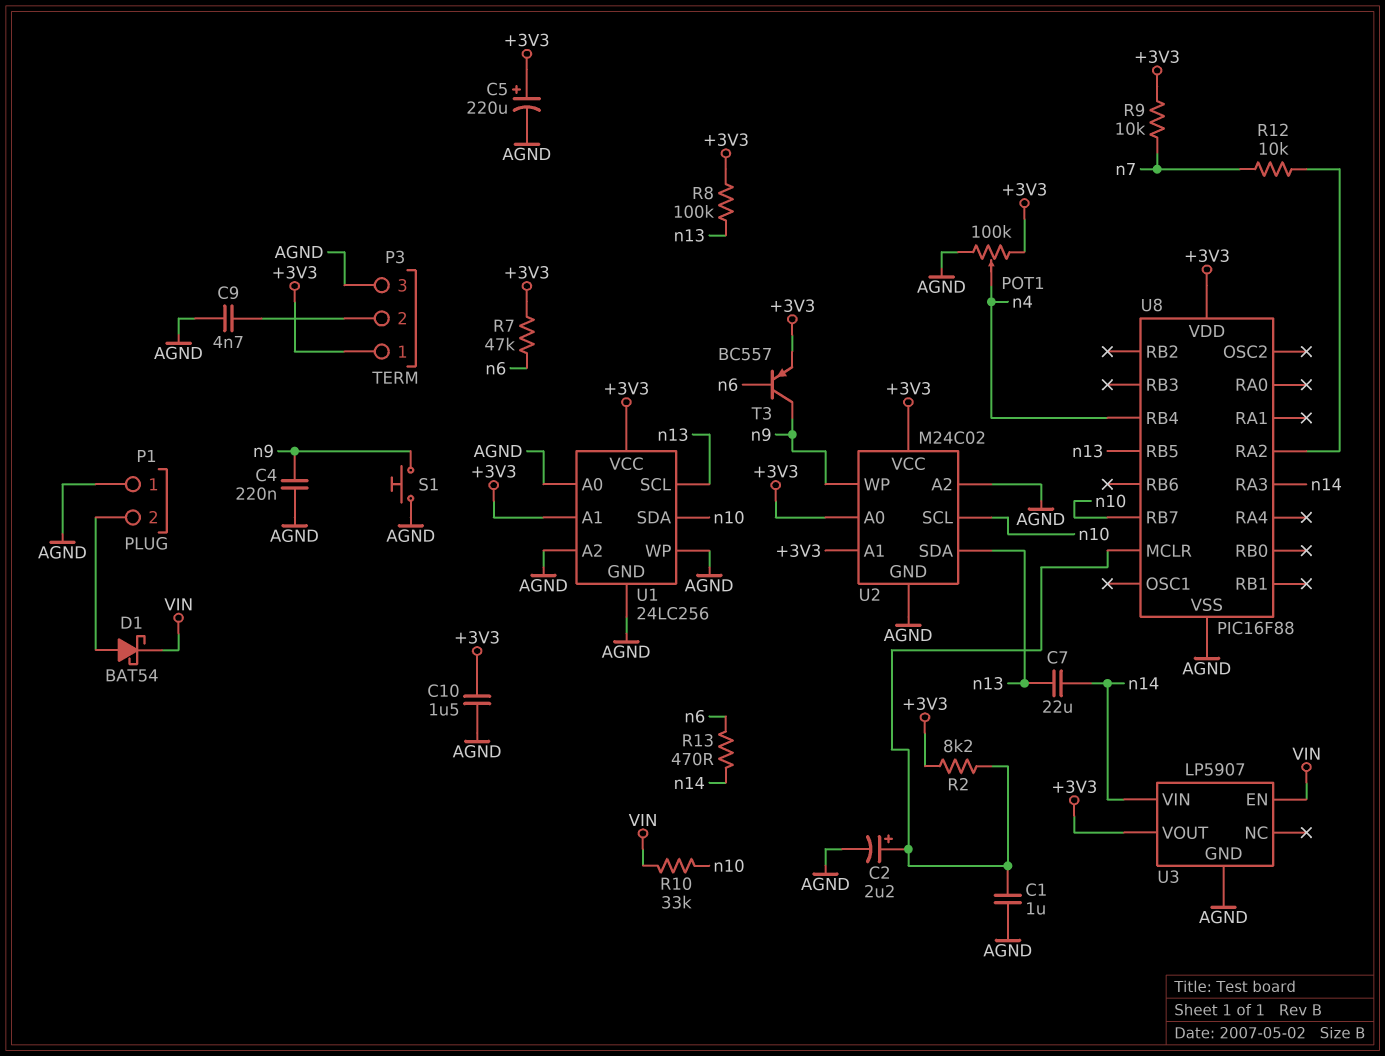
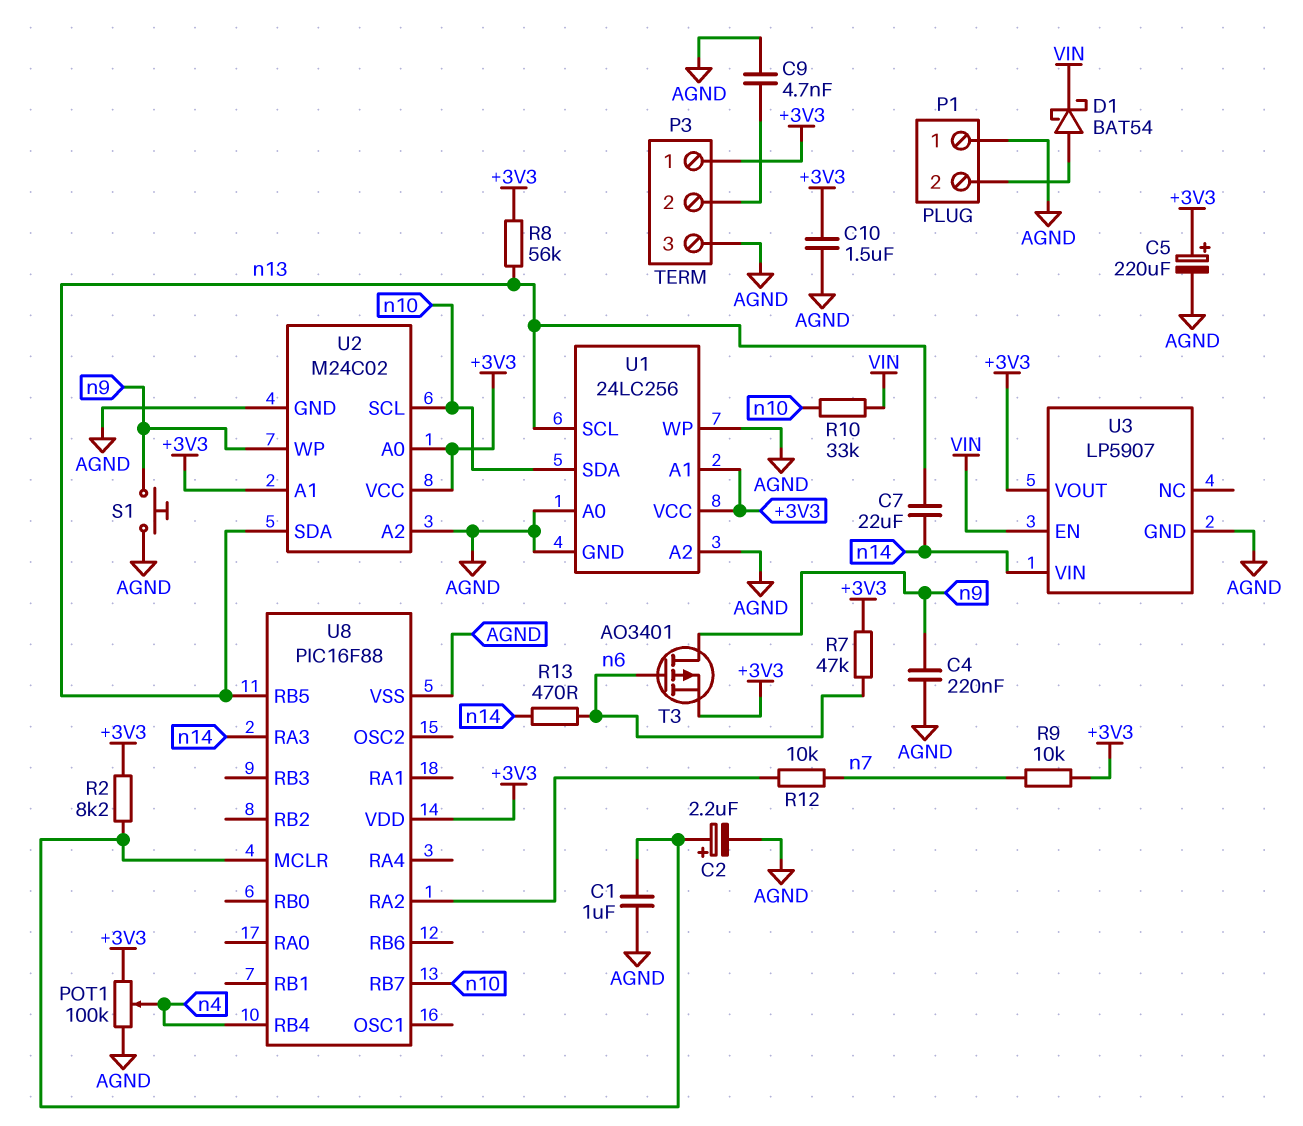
R8: 100k (+3V3, n13) -> 56k (+3V3, n13)
T3: PNP BC557 (B n6, C n9, E +3V3) -> PMOS AO3401 (G n6, D n9, S +3V3)

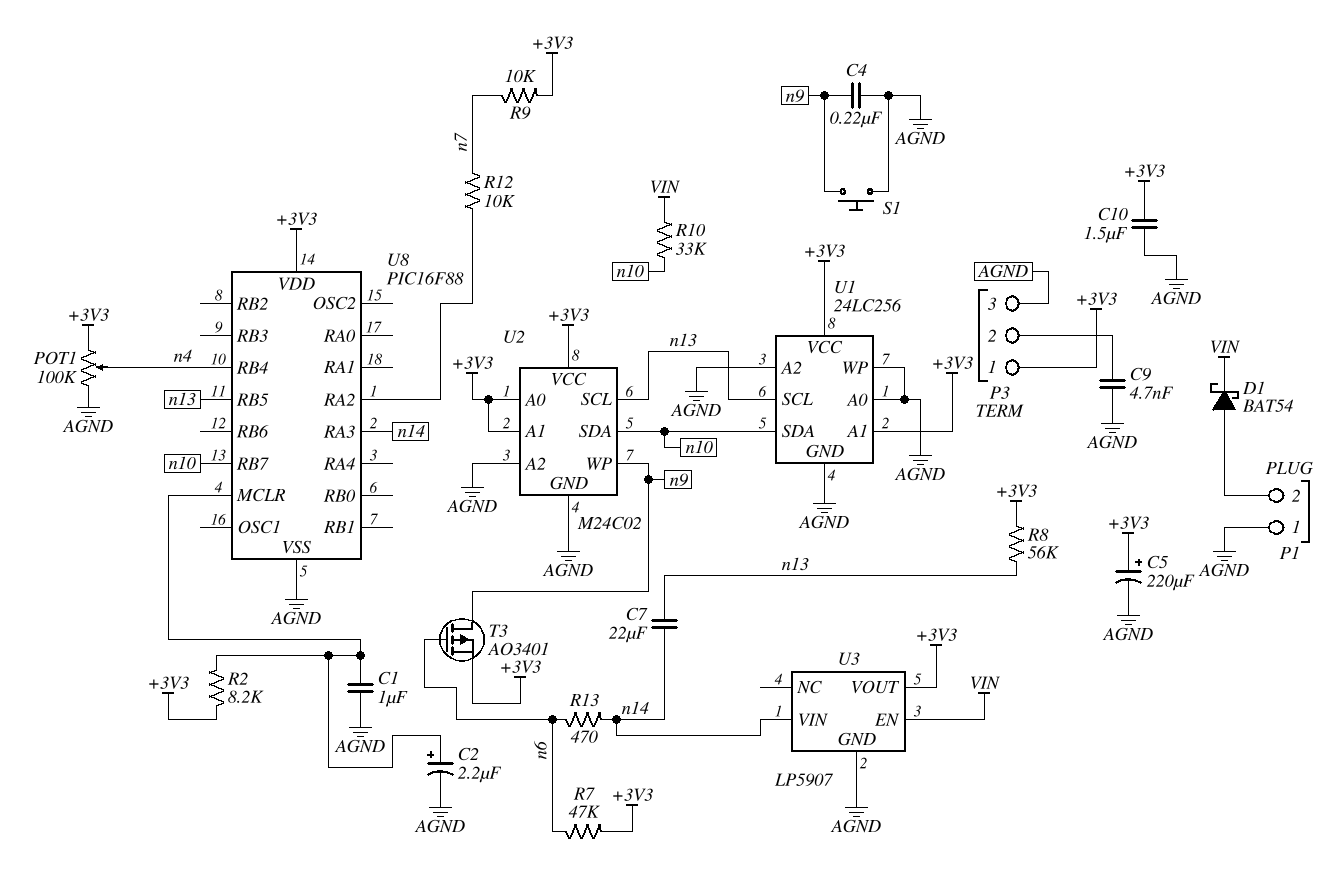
U2 pin SCL: n10 -> n13
U2 pin SDA: n13 -> n10

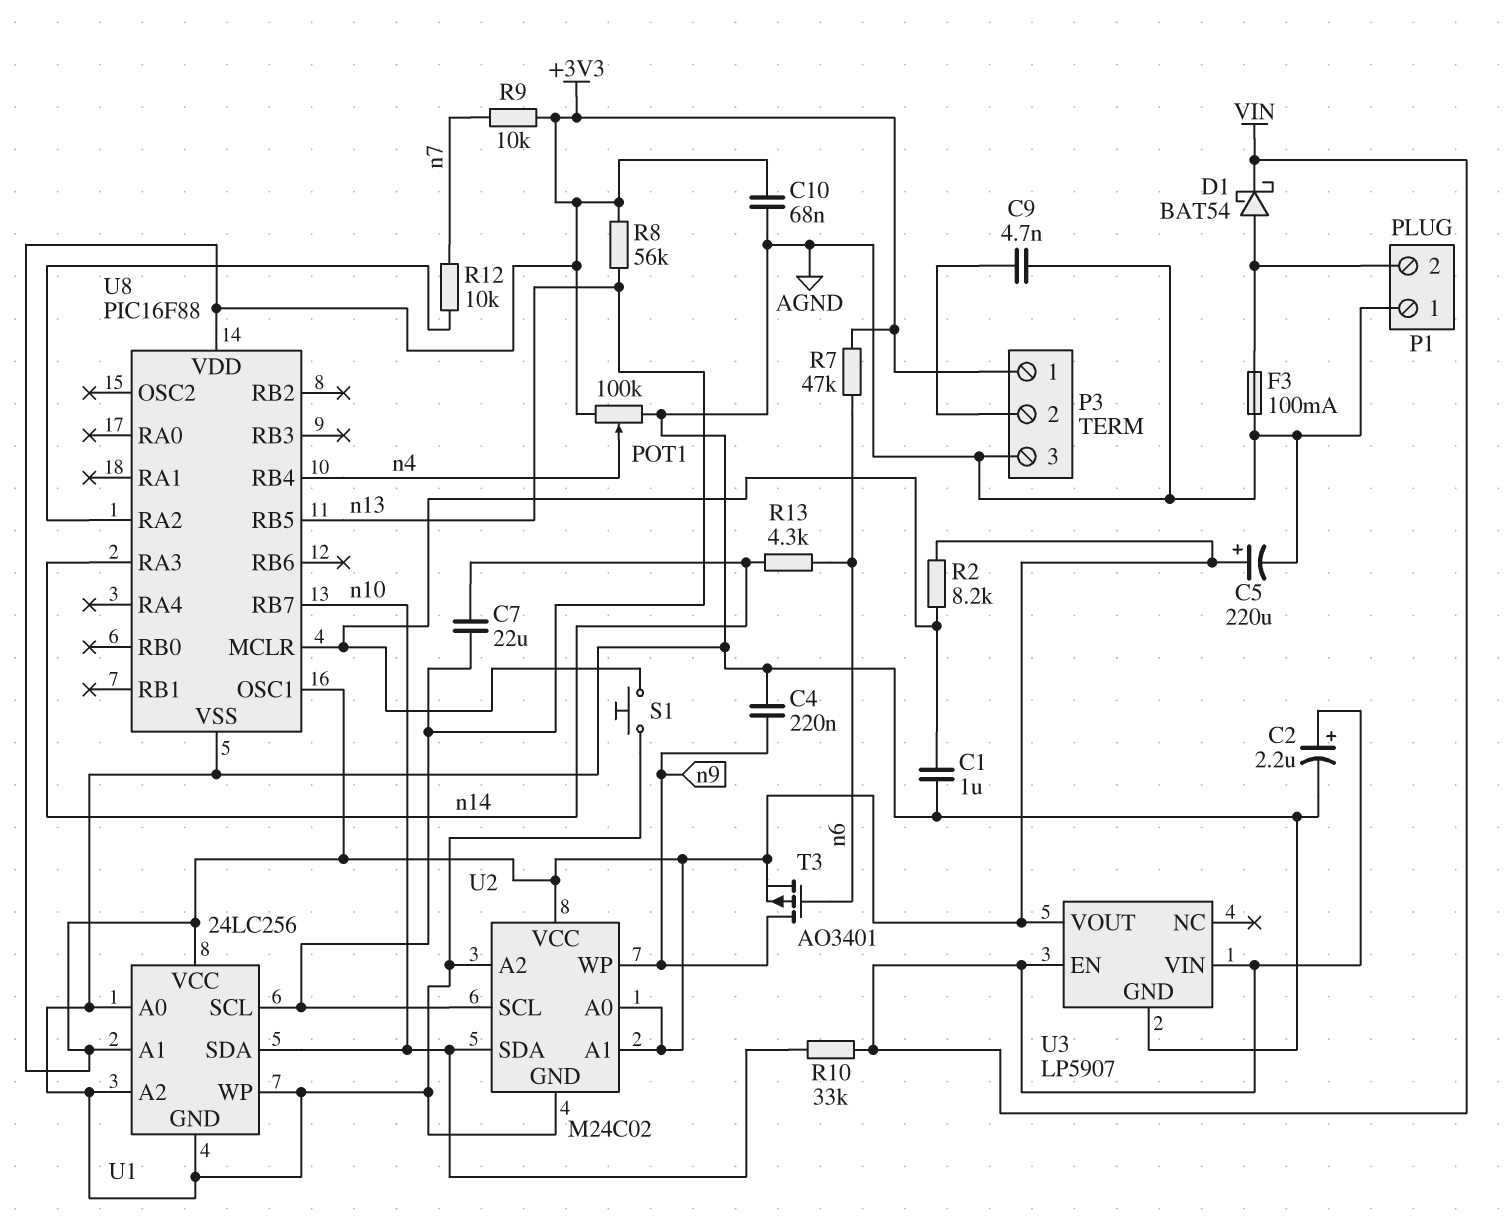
C2: 2.2uF (plus U8/MCLR, minus AGND) -> 2.2uF (plus VIN, minus AGND)
C10: 1.5uF (+3V3, AGND) -> 68nF (+3V3, AGND)
F3: none -> 100mA (AGND, P1/2)
R13: 470 (n6, n14) -> 4.3k (n6, n14)
S1: button (AGND, n9) -> button (AGND, U8/MCLR)
U3 pin VIN: n14 -> VIN
U8 pin OSC1: none -> +3V3

